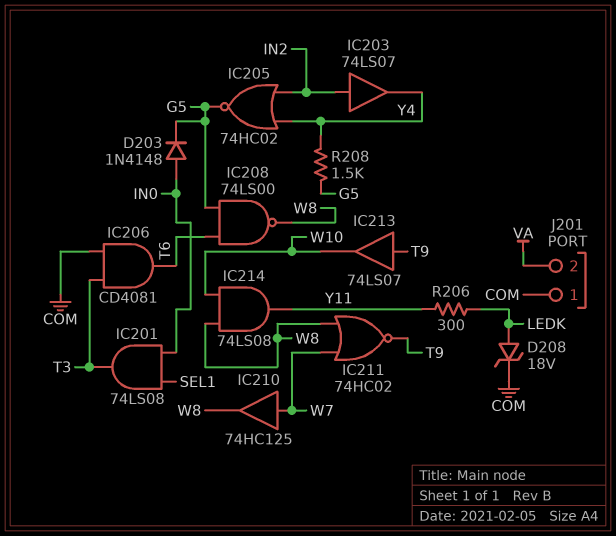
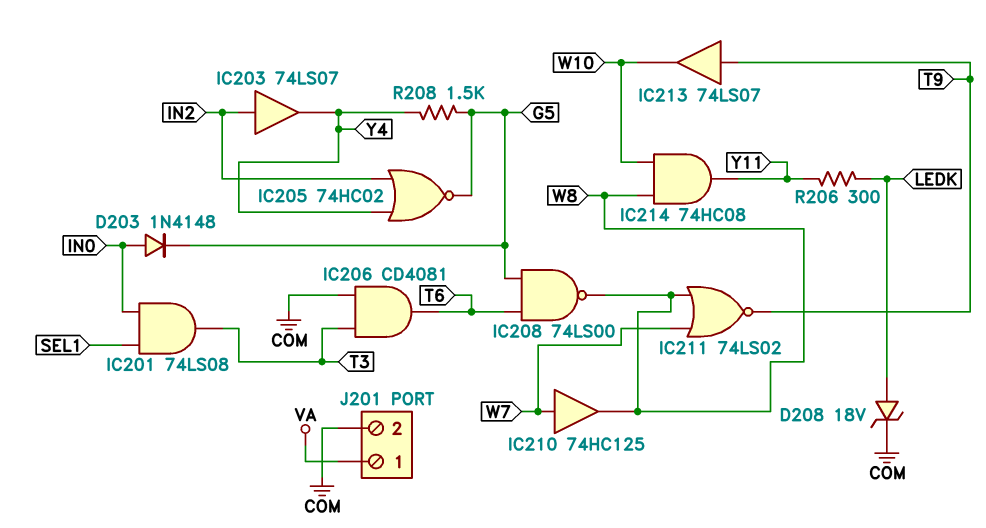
IC211: NOR 74HC02 (in W7, in W8, out T9) -> NOR 74LS02 (in W7, in W8, out T9)
IC214: AND 74LS08 (in W8, in W10, out Y11) -> AND 74HC08 (in W8, in W10, out Y11)
J201 pin 1: COM -> VA
J201 pin 2: VA -> COM

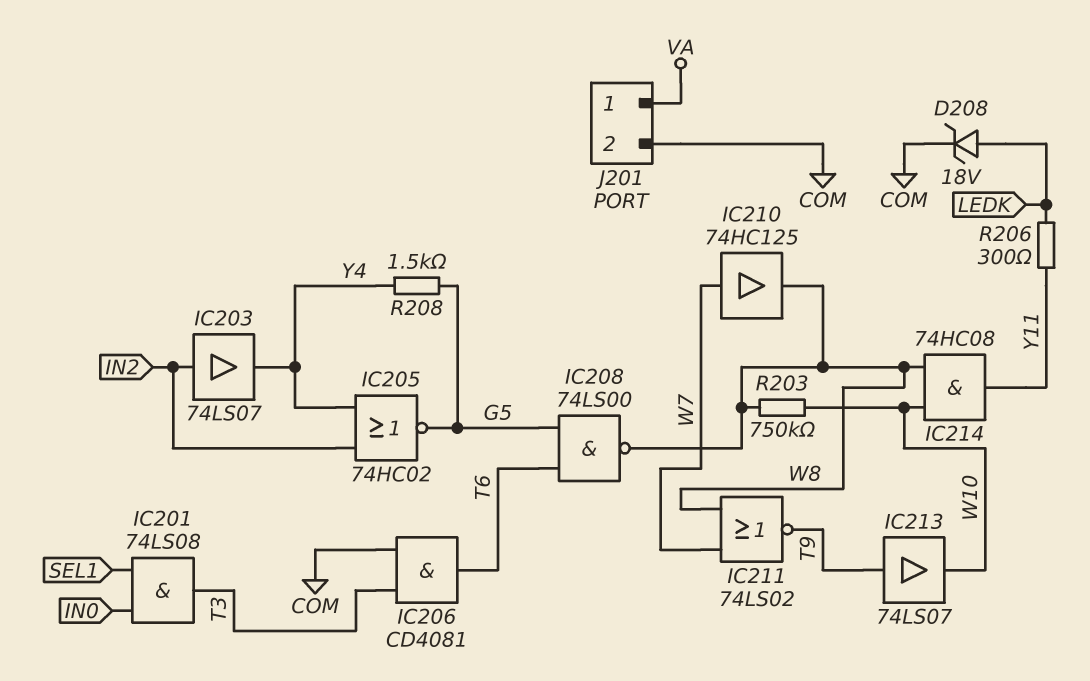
D203: diode 1N4148 (A IN0, K G5) -> none
R203: none -> 750k (W8, W10)

